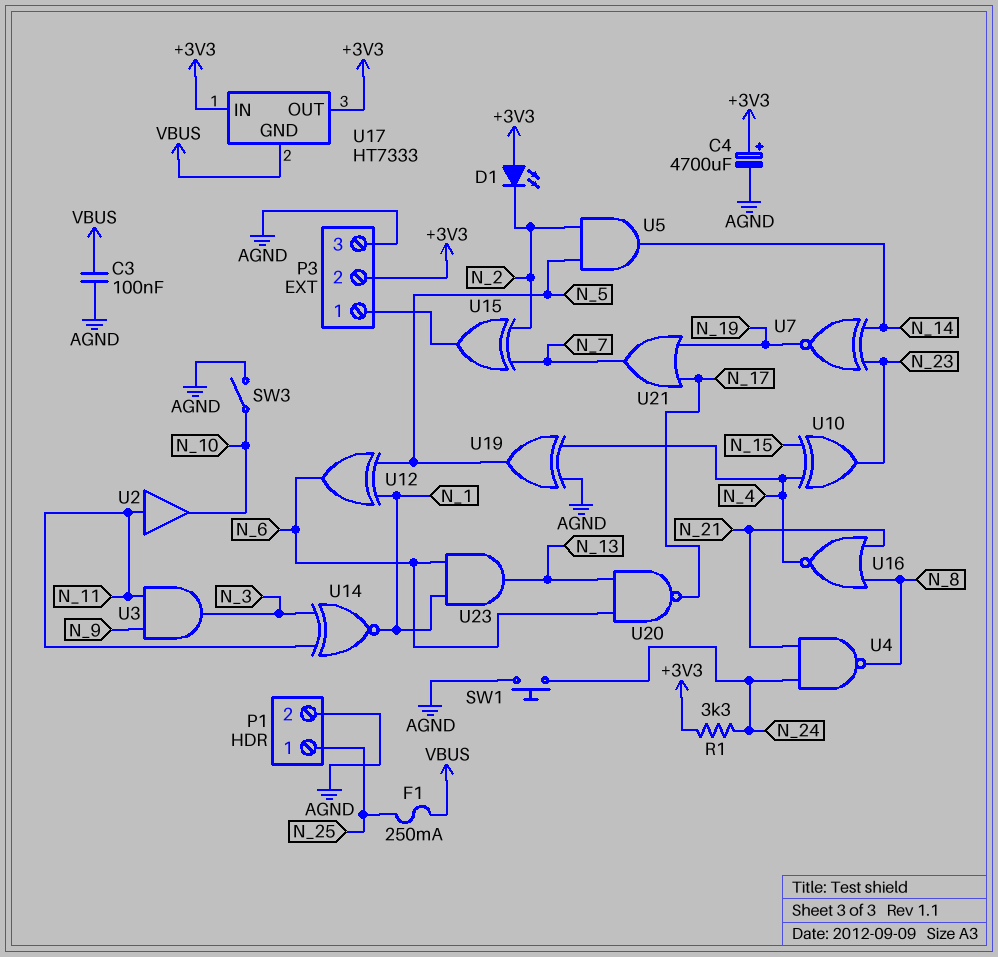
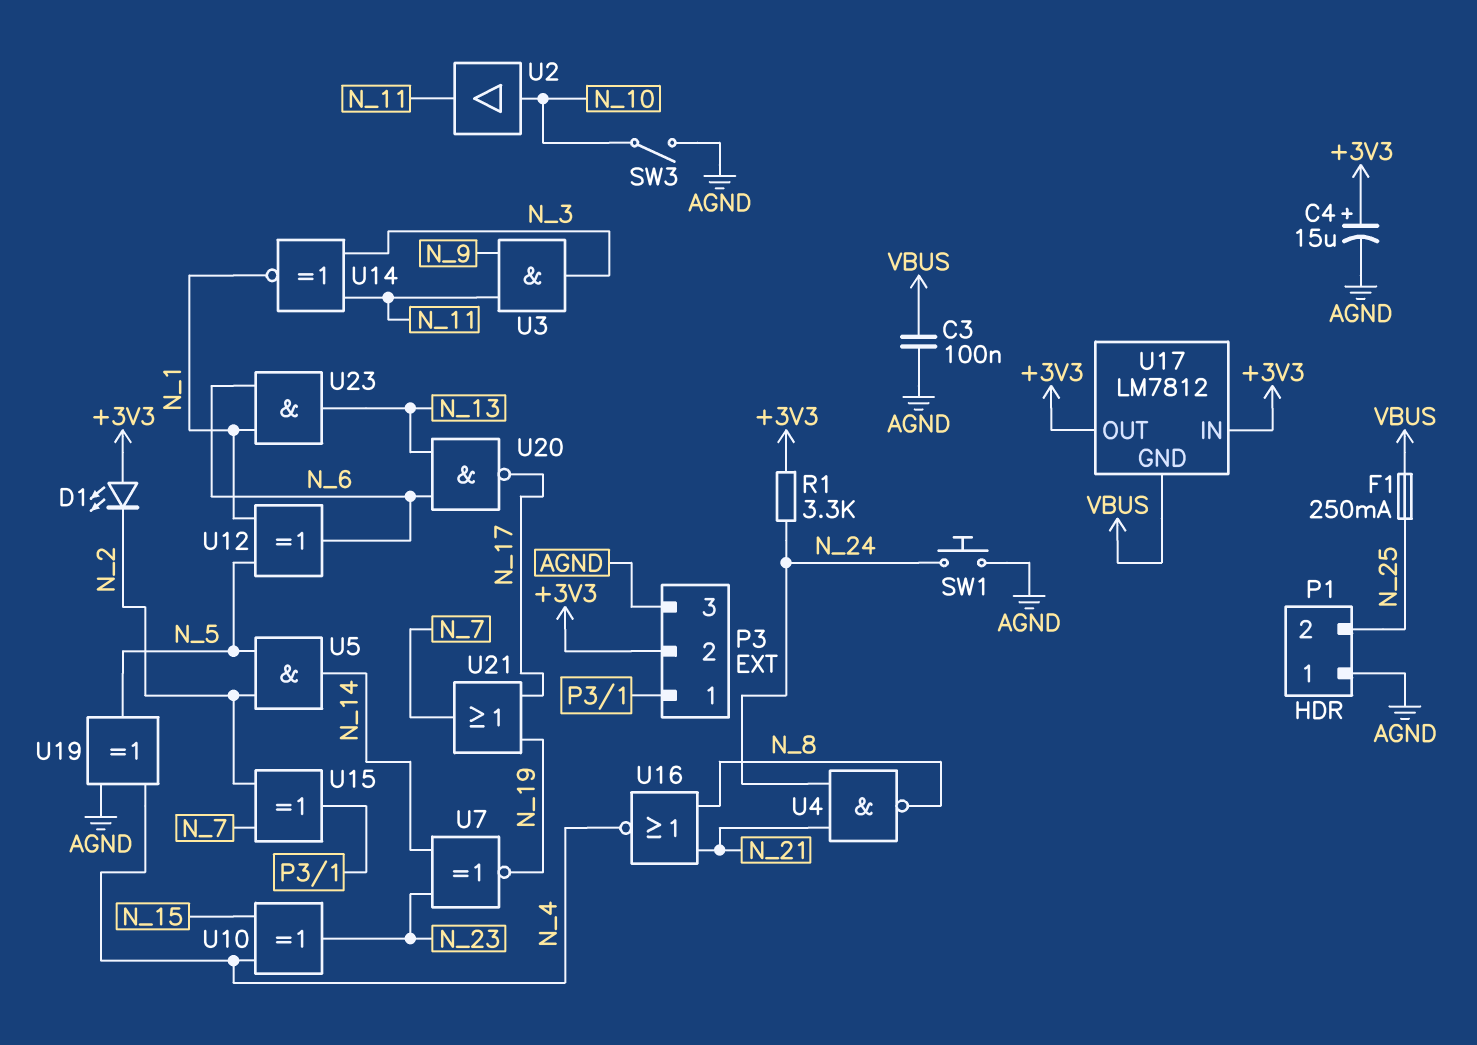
C4: 4700uF (plus +3V3, minus AGND) -> 15uF (plus +3V3, minus AGND)
P1 pin 1: N_25 -> AGND
P1 pin 2: AGND -> N_25
U2: buffer (in N_11, out N_10) -> buffer (in N_10, out N_11)
U17: HT7333 -> LM7812

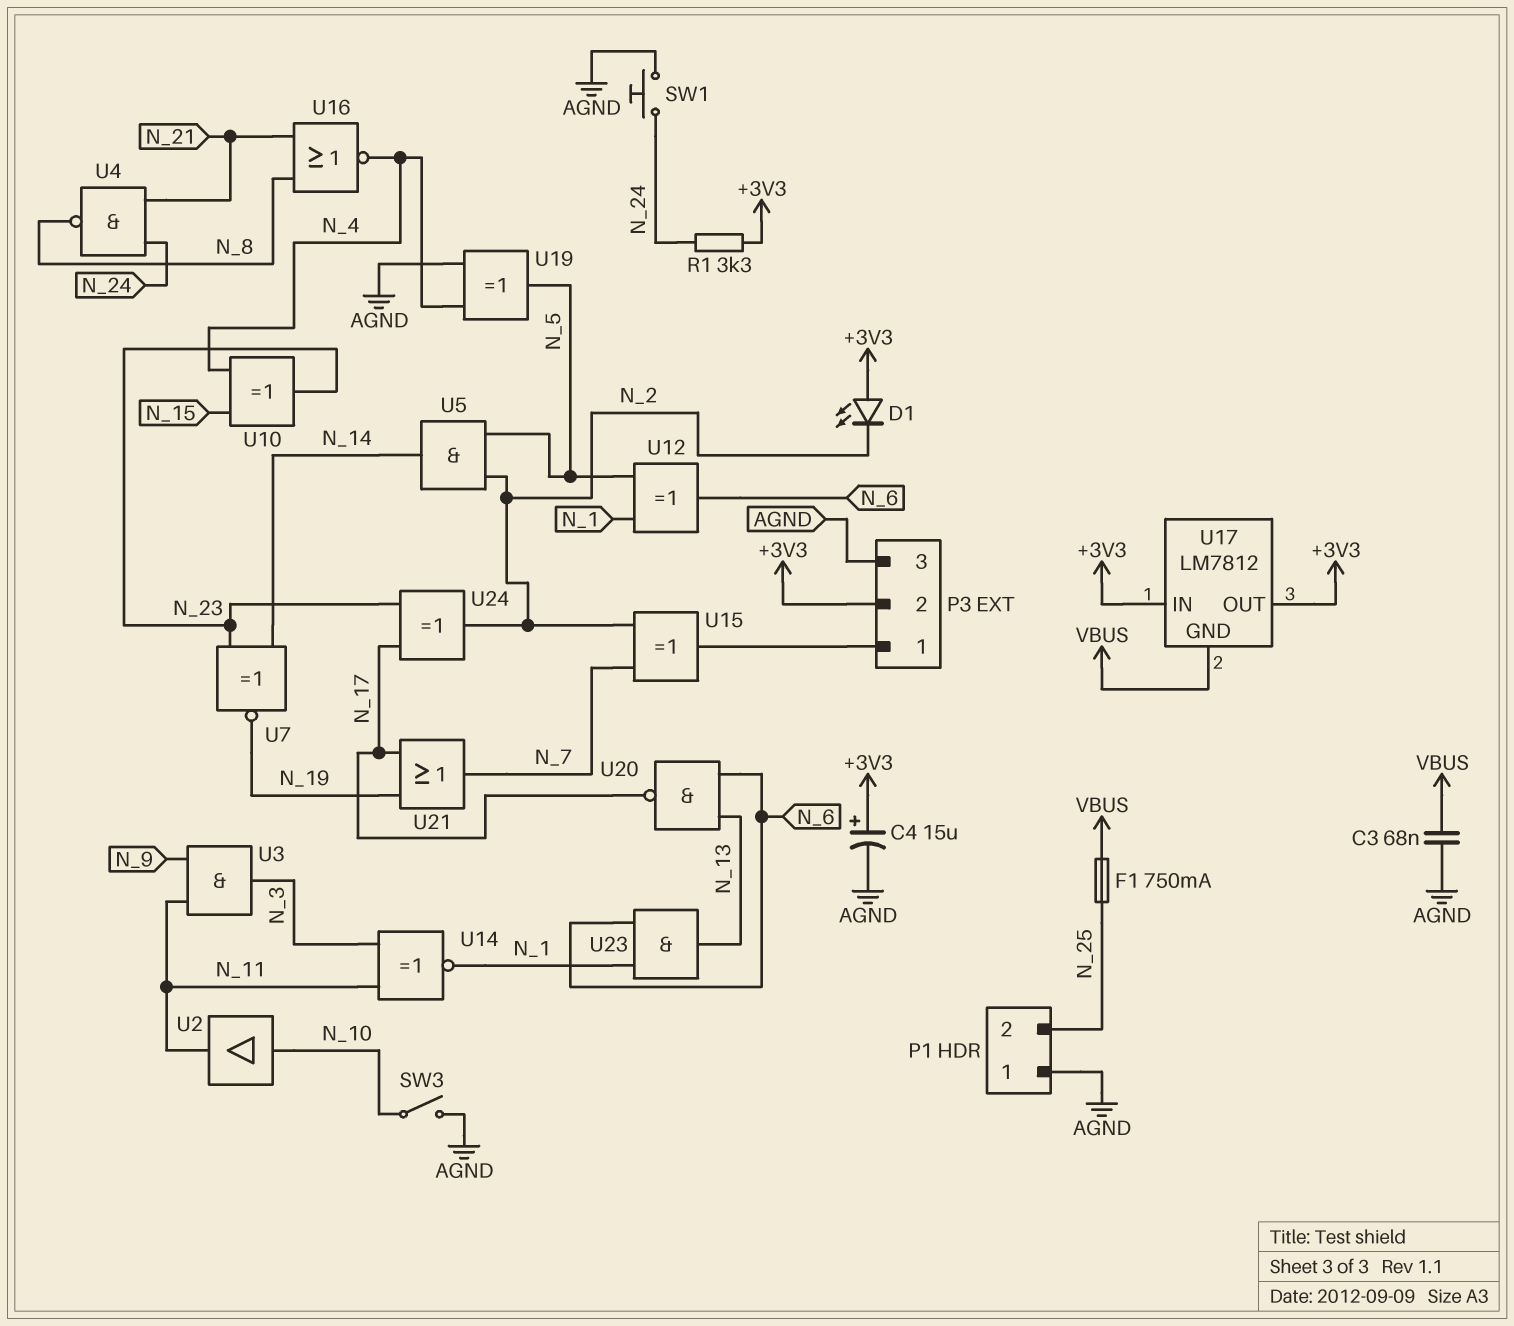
C3: 100nF (AGND, VBUS) -> 68nF (AGND, VBUS)
F1: 250mA (N_25, VBUS) -> 750mA (N_25, VBUS)
U24: none -> XOR (in N_17, in N_23, out N_2)

